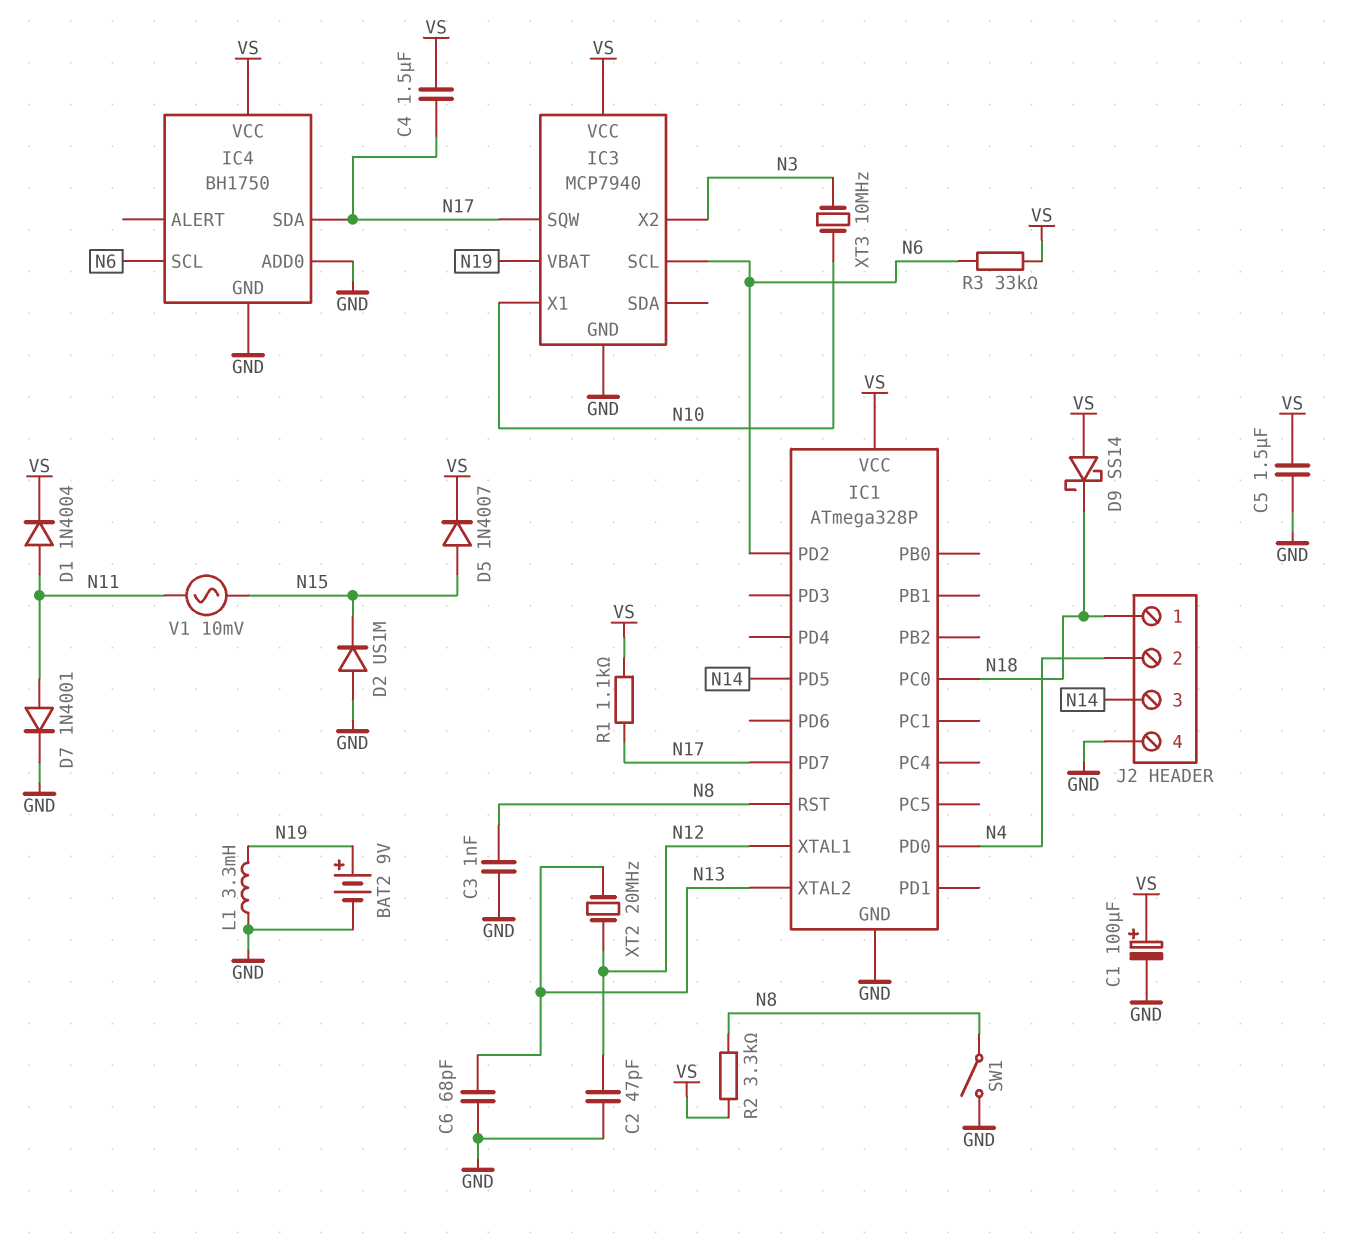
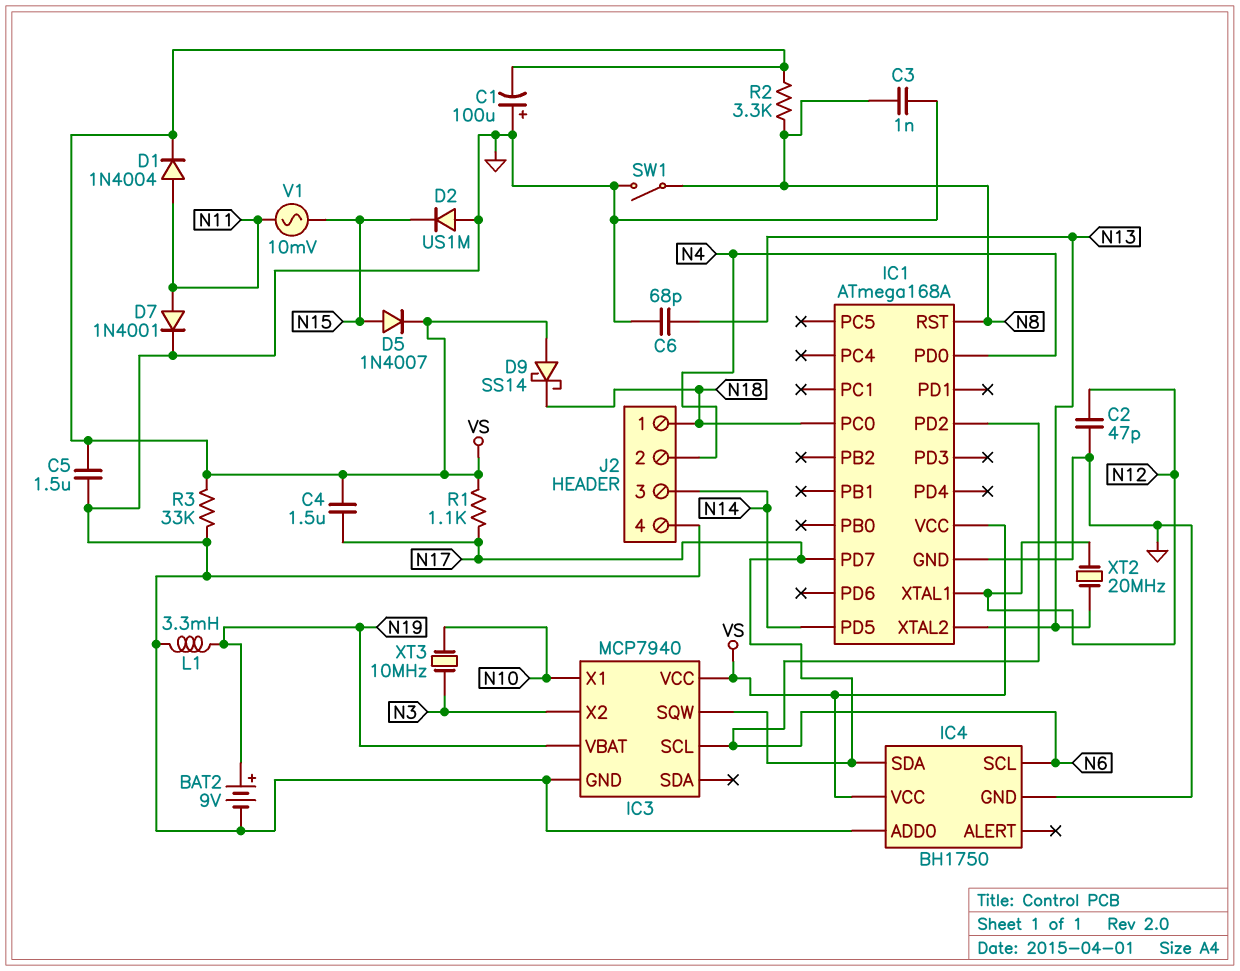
C1: 100uF (plus VS, minus GND) -> 100uF (plus GND, minus VS)
IC1: ATmega328P -> ATmega168A
R3: 33k (N6, VS) -> 33k (GND, VS)

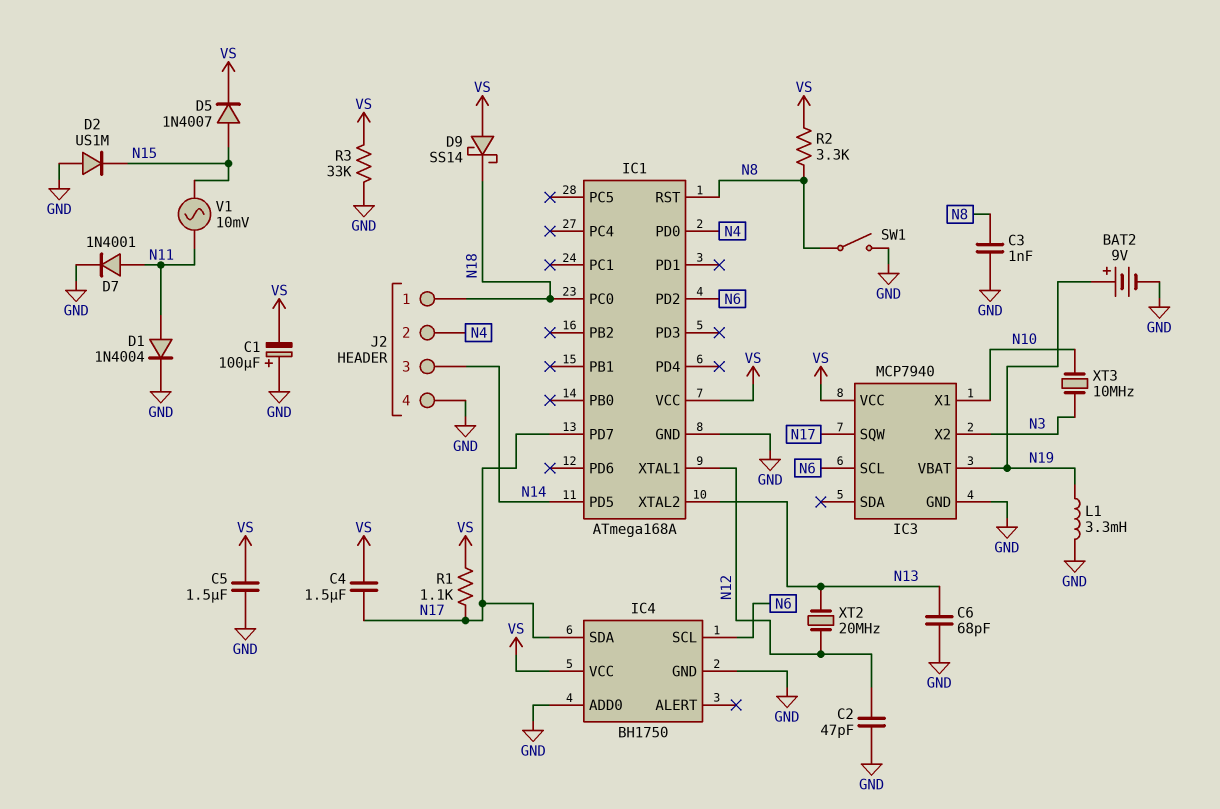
D1: diode 1N4004 (A N11, K VS) -> diode 1N4004 (A N11, K GND)

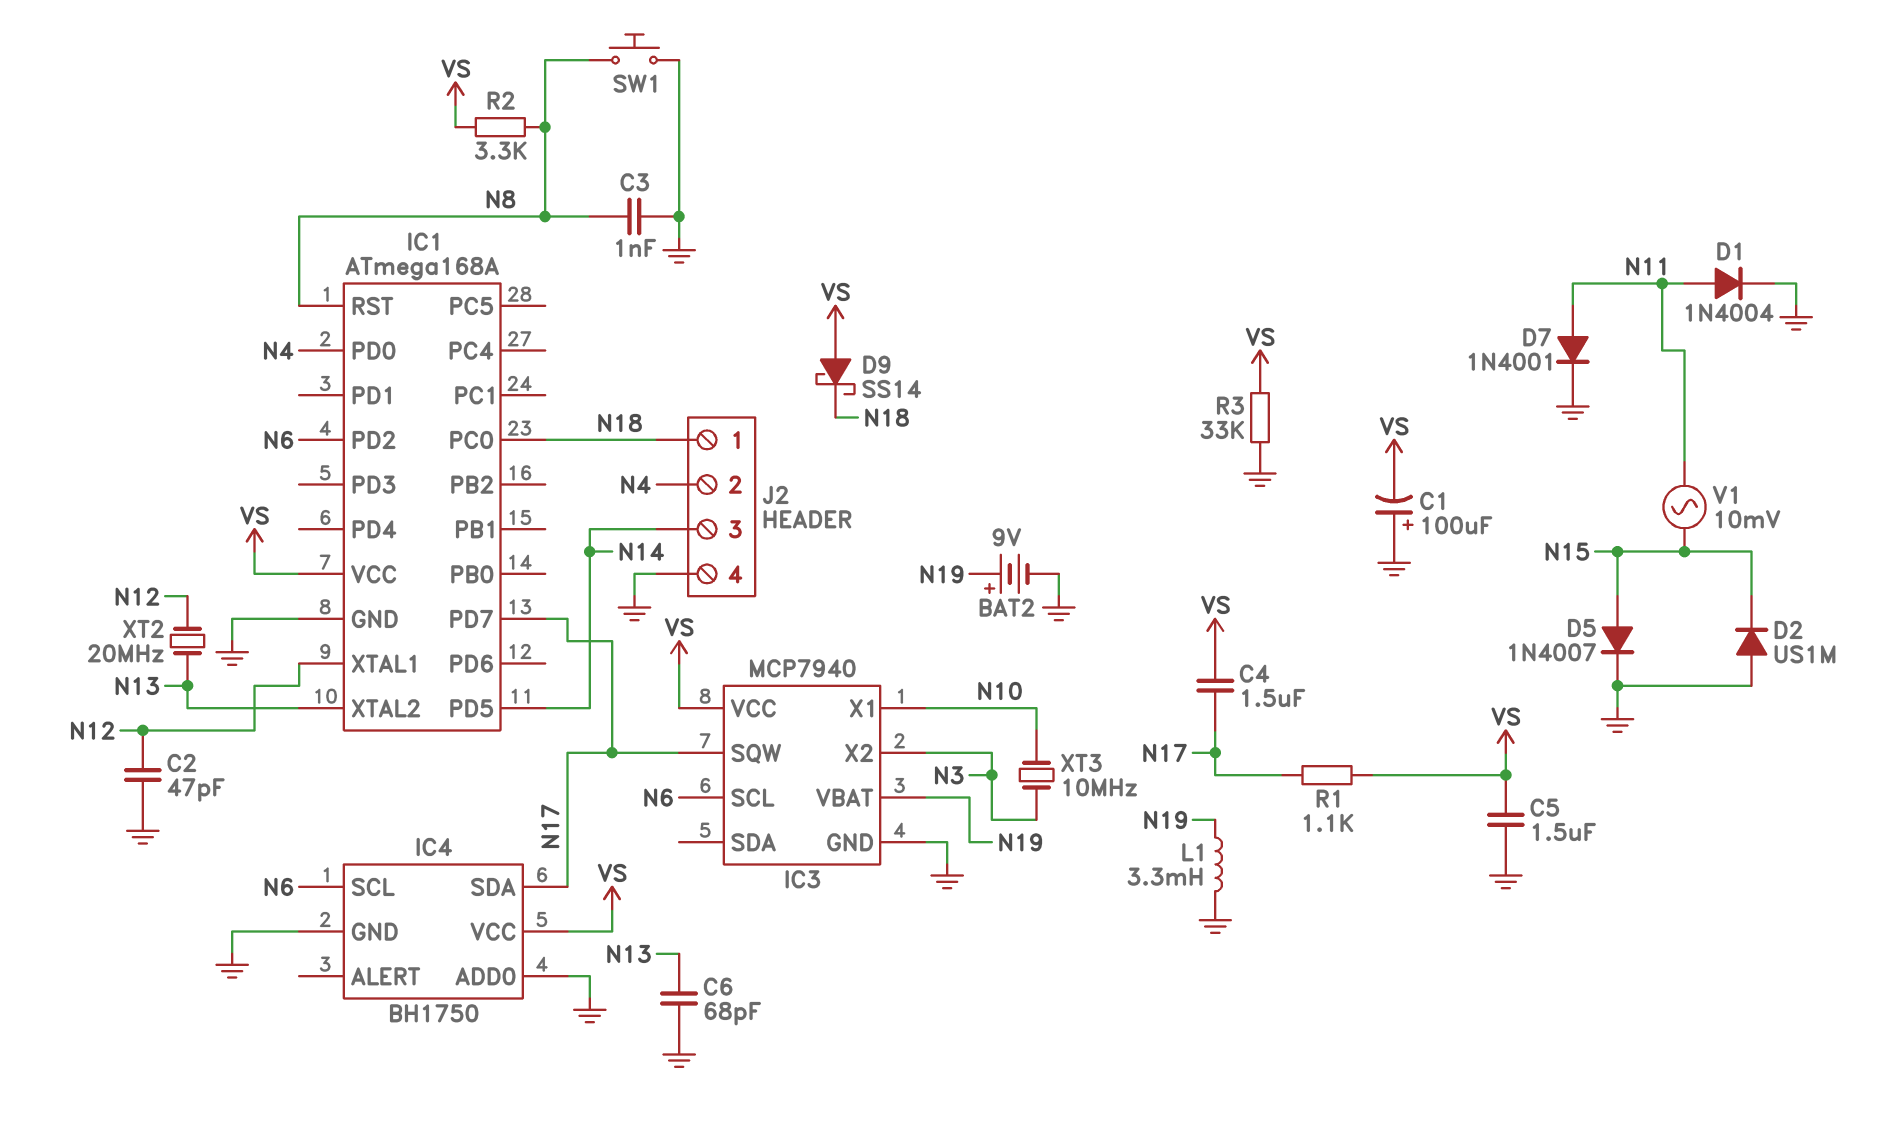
D5: diode 1N4007 (A N15, K VS) -> diode 1N4007 (A N15, K GND)
SW1: switch (GND, N8) -> button (GND, N8)

